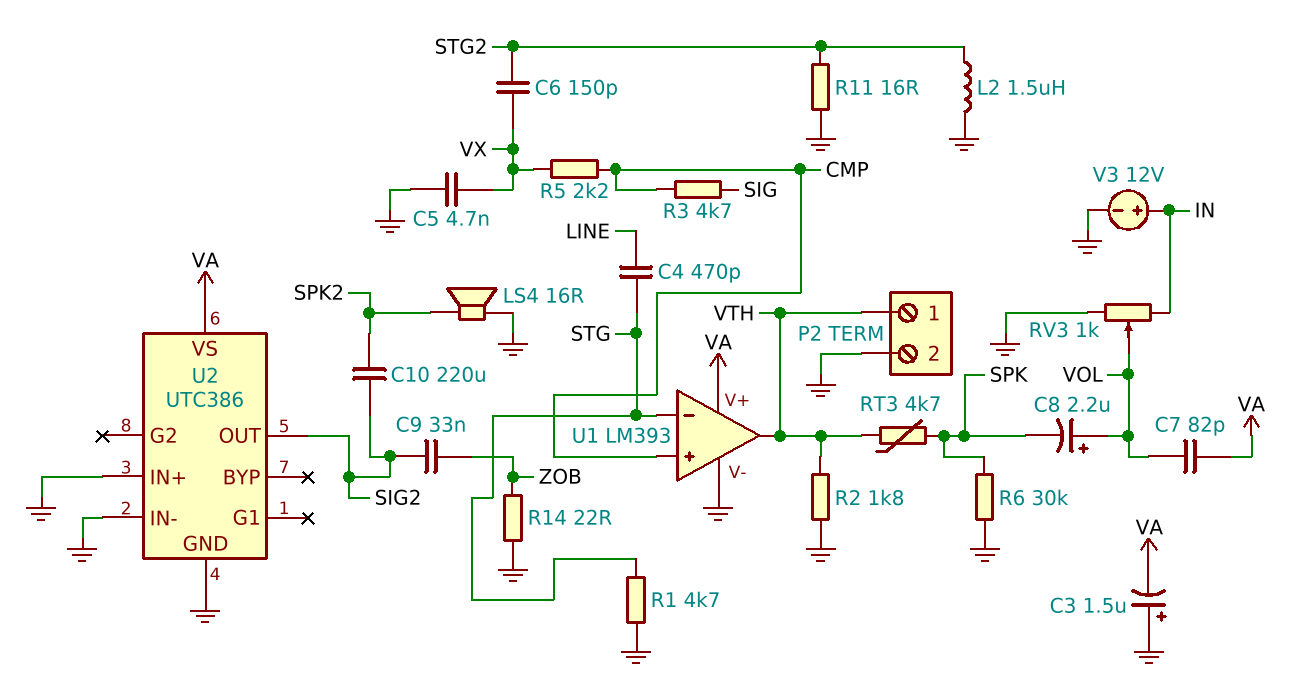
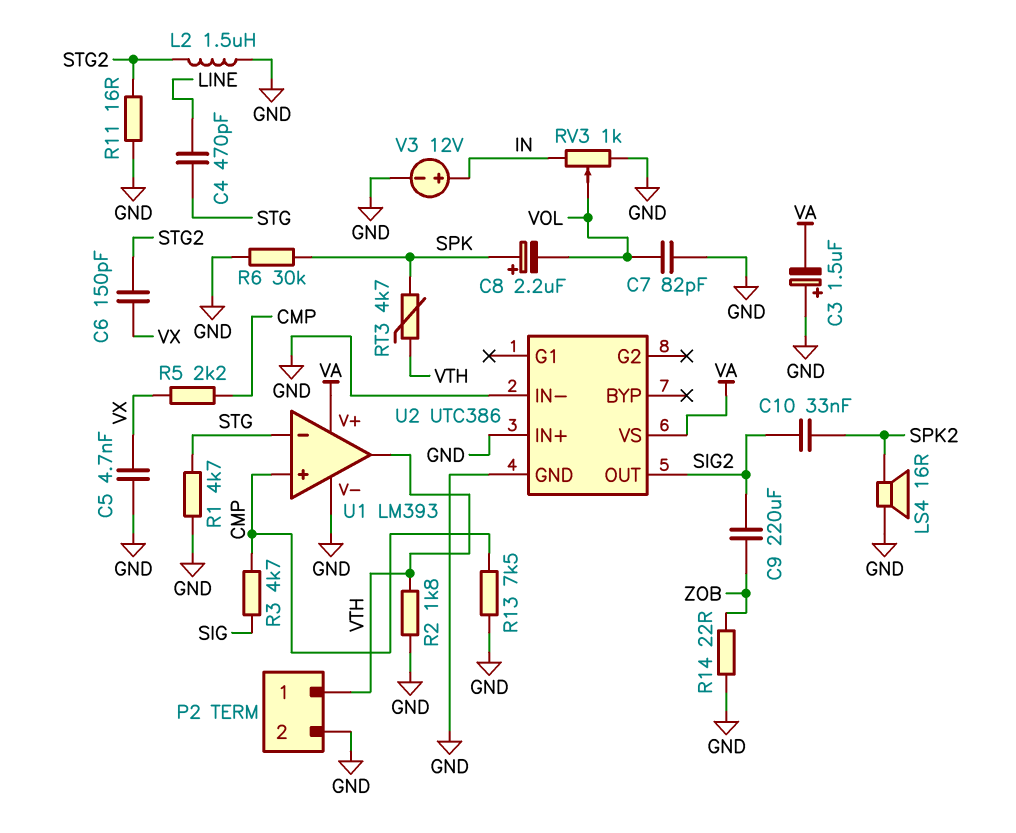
C7: 82pF (VA, VOL) -> 82pF (GND, VOL)
C8: 2.2uF (plus VOL, minus SPK) -> 2.2uF (plus SPK, minus VOL)
C9: 33nF (SIG2, ZOB) -> 220uF (SIG2, ZOB)
C10: 220uF (SIG2, SPK2) -> 33nF (SIG2, SPK2)
R13: none -> 7.5k (CMP, GND)

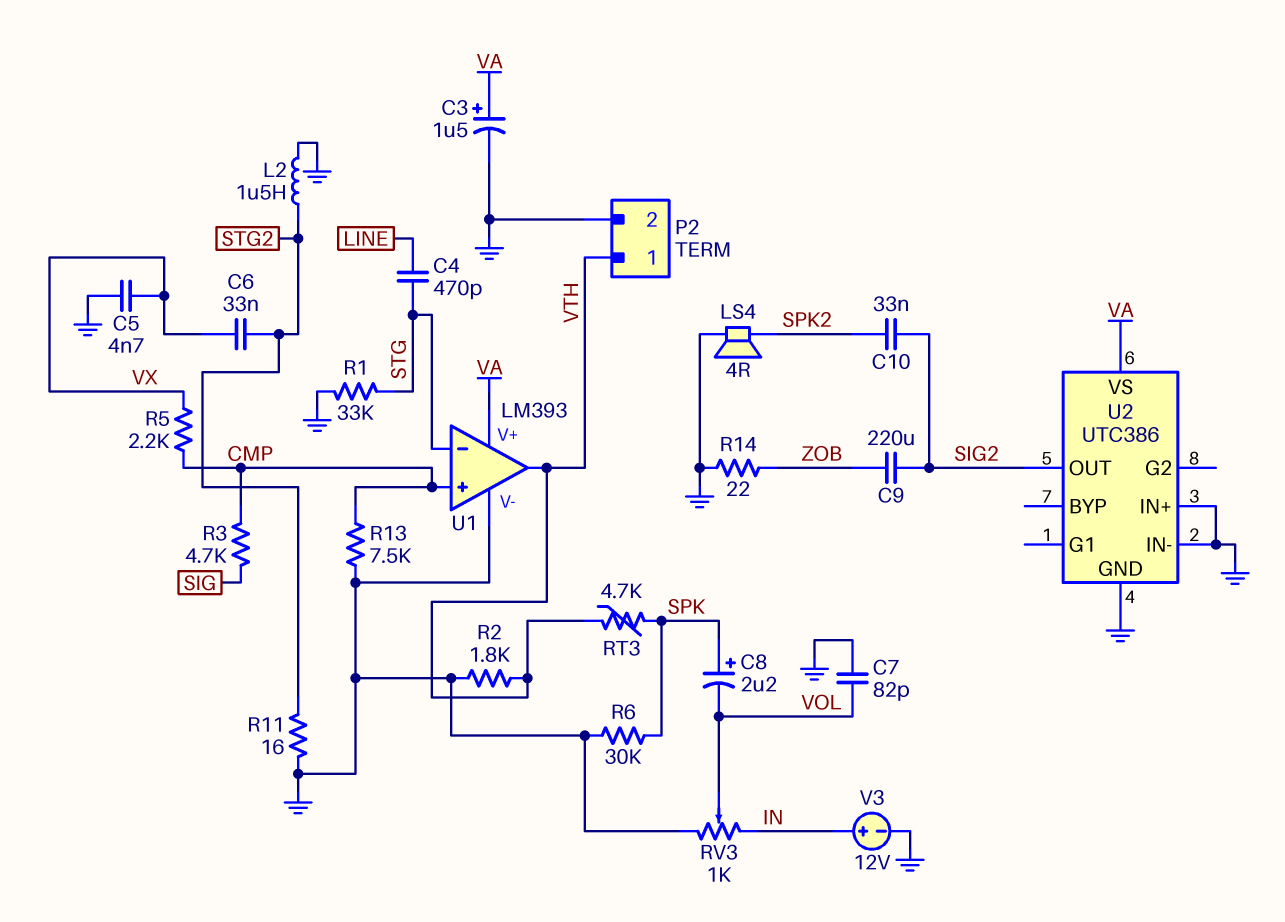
C3: 1.5uF (plus GND, minus VA) -> 1.5uF (plus VA, minus GND)
C6: 150pF (STG2, VX) -> 33nF (STG2, VX)
LS4: speaker 16R (GND, SPK2) -> speaker 4R (GND, SPK2)
R1: 4.7k (GND, STG) -> 33k (GND, STG)

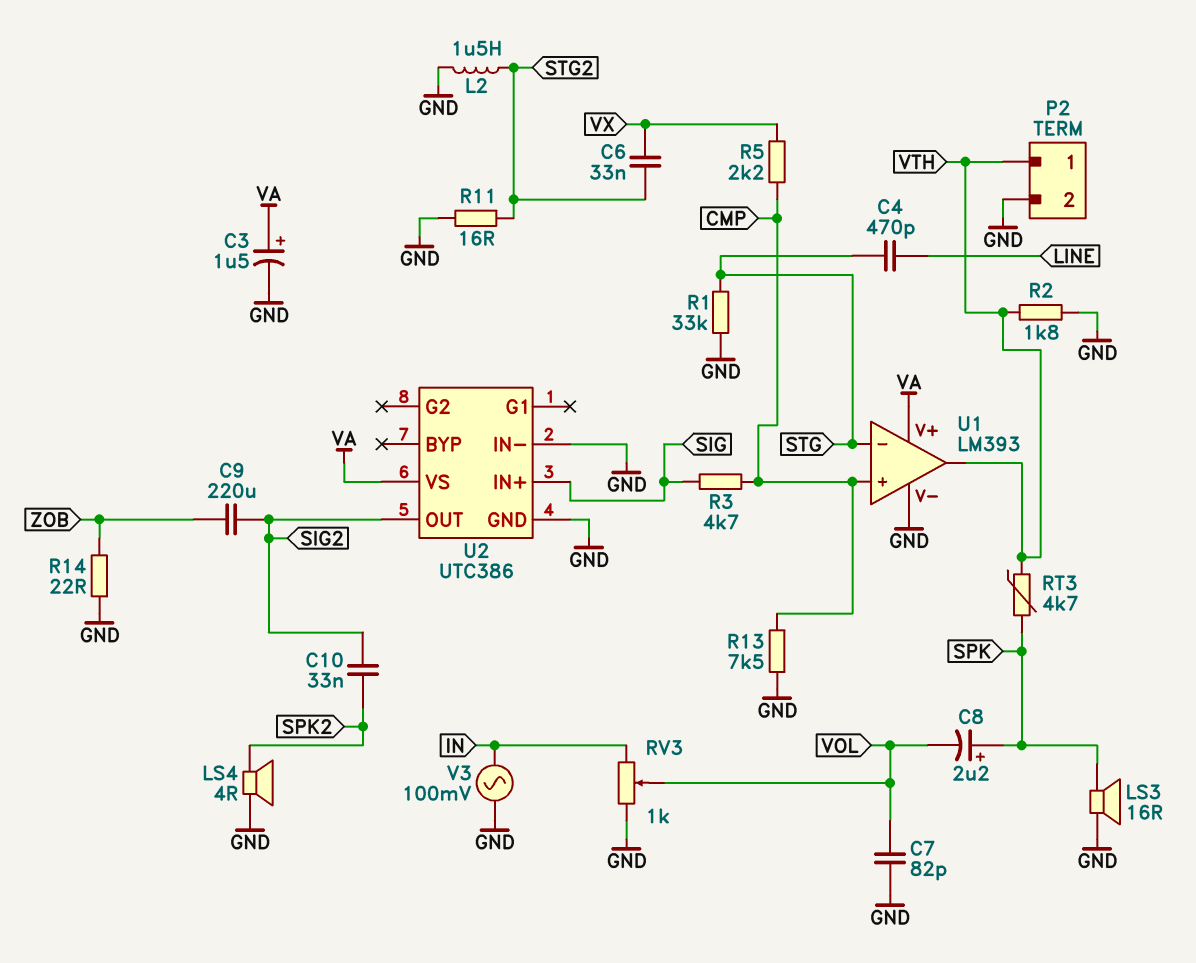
C5: 4.7nF (GND, VX) -> none
LS3: none -> speaker 16R (GND, SPK)
R6: 30k (GND, SPK) -> none
U2 pin IN+: GND -> SIG
V3: 12V (plus IN, minus GND) -> AC 100mV (GND, IN)

